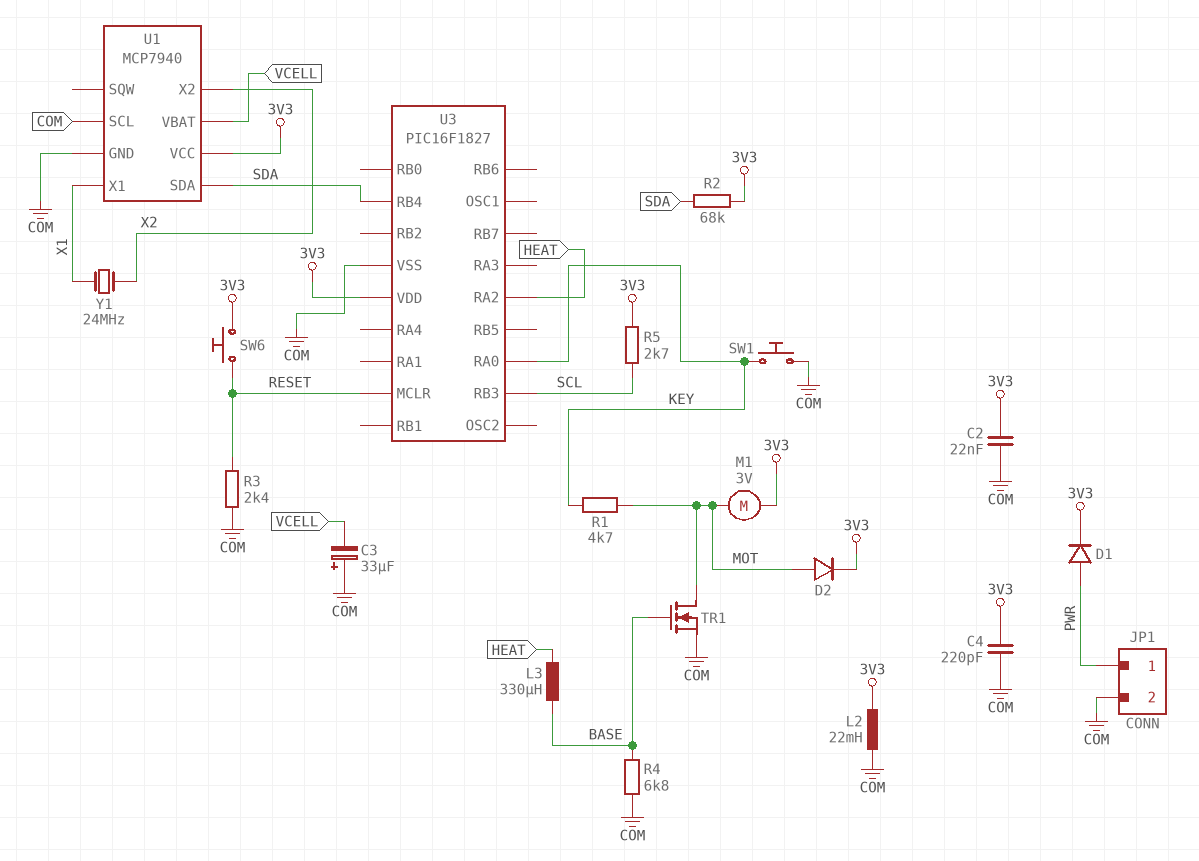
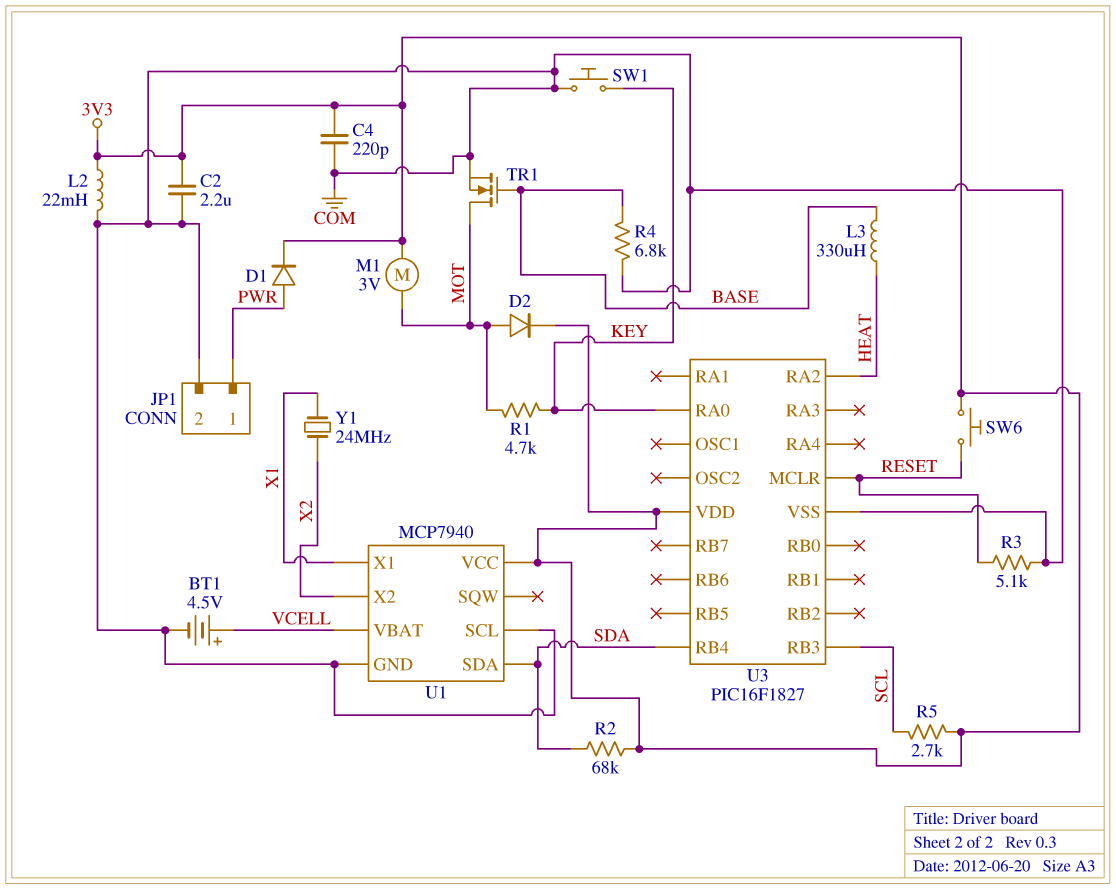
BT1: none -> 4.5V (plus VCELL, minus COM)
C2: 22nF (3V3, COM) -> 2.2uF (3V3, COM)
C3: 33uF (plus COM, minus VCELL) -> none
R3: 2.4k (COM, RESET) -> 5.1k (COM, RESET)

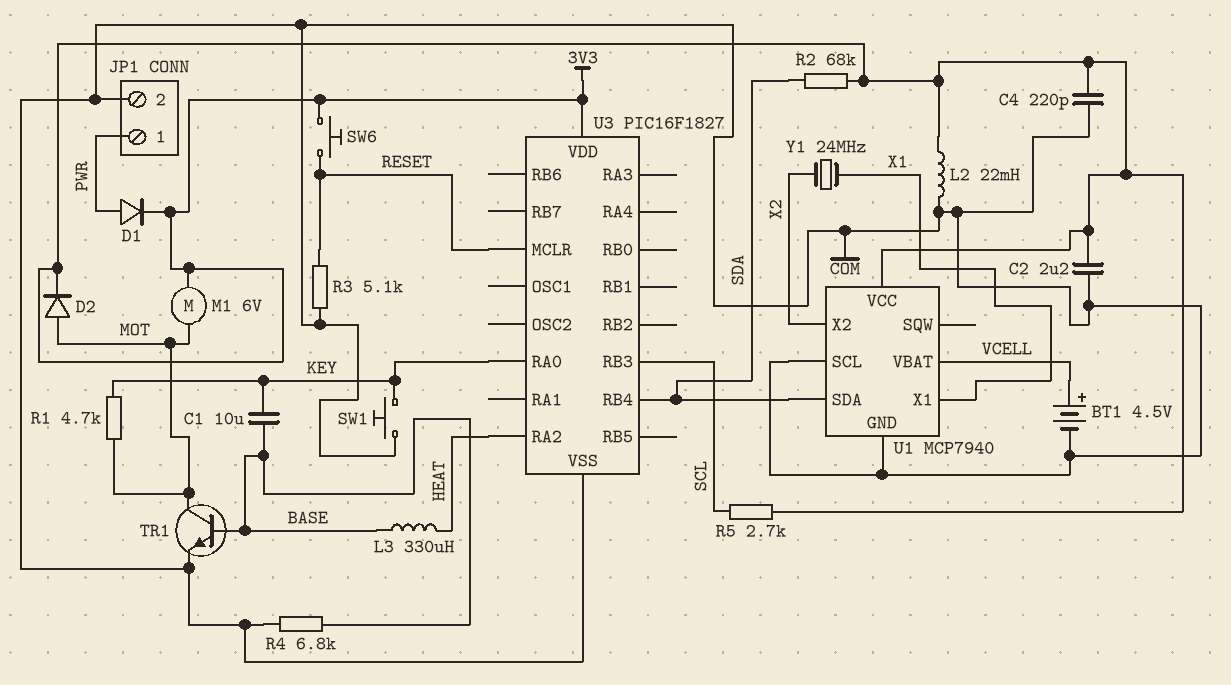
C1: none -> 10uF (BASE, KEY)
M1: motor 3V (3V3, MOT) -> motor 6V (3V3, MOT)
TR1: NMOS (G BASE, D MOT, S COM) -> NPN (B BASE, C MOT, E COM)

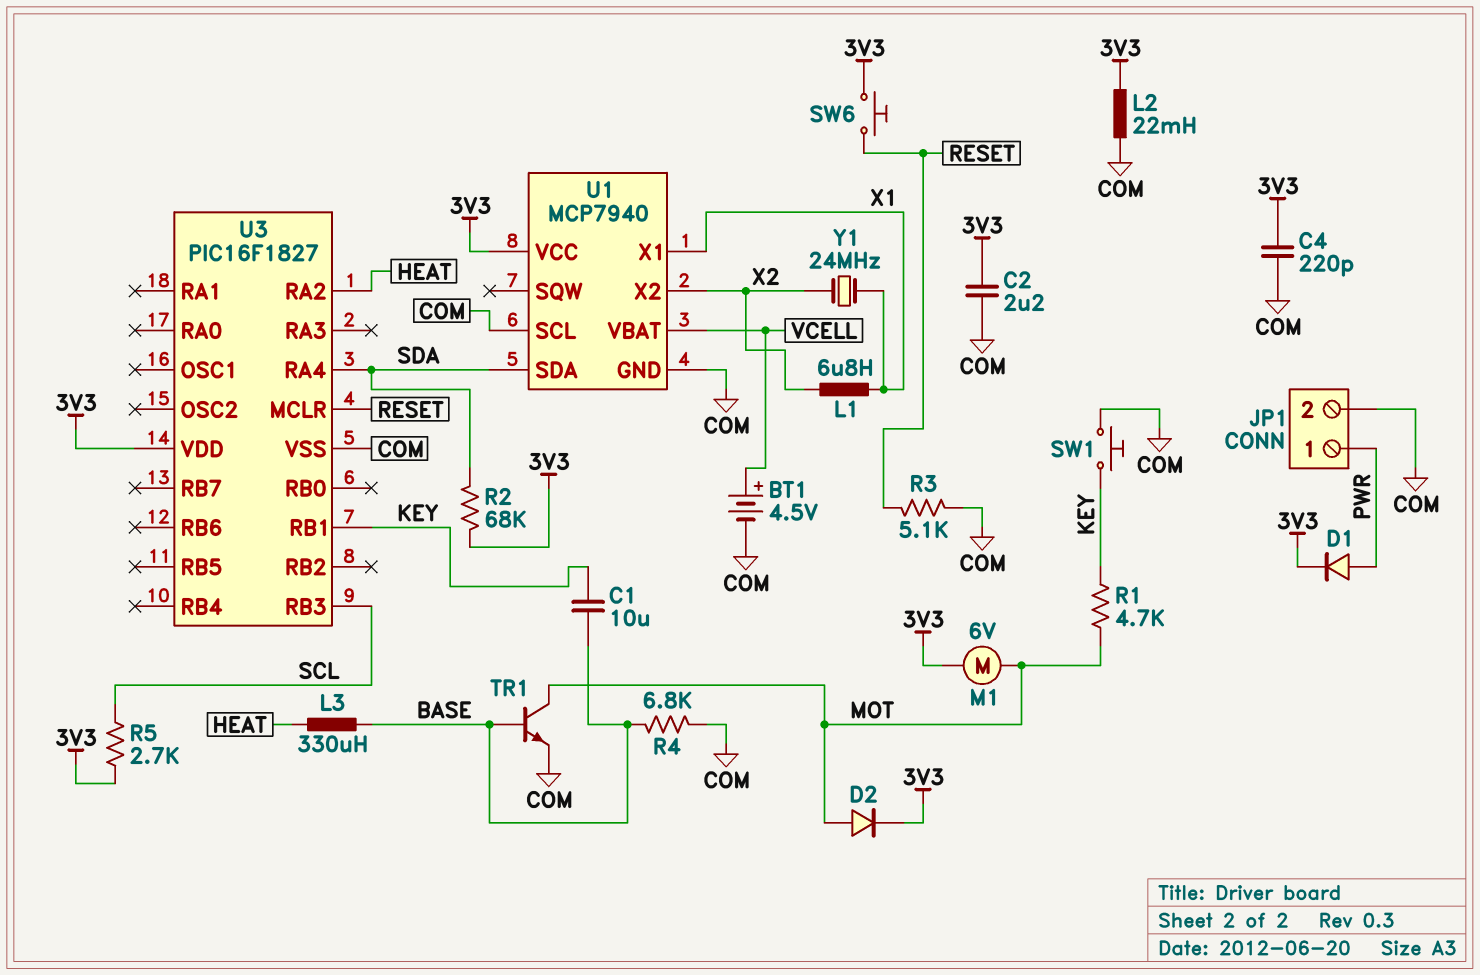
L1: none -> 6.8uH (X1, X2)
U3 pin RA0: KEY -> none
U3 pin RA4: none -> SDA
U3 pin RB1: none -> KEY
U3 pin RB4: SDA -> none

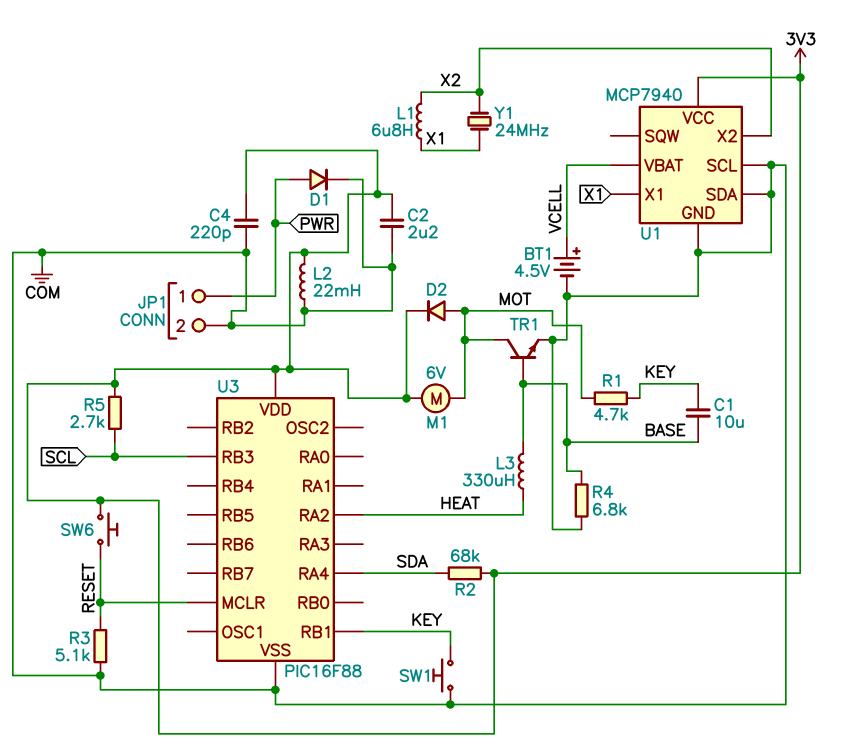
D1: diode (A PWR, K 3V3) -> diode (A PWR, K COM)
U1 pin SDA: SDA -> COM
U3: PIC16F1827 -> PIC16F88

